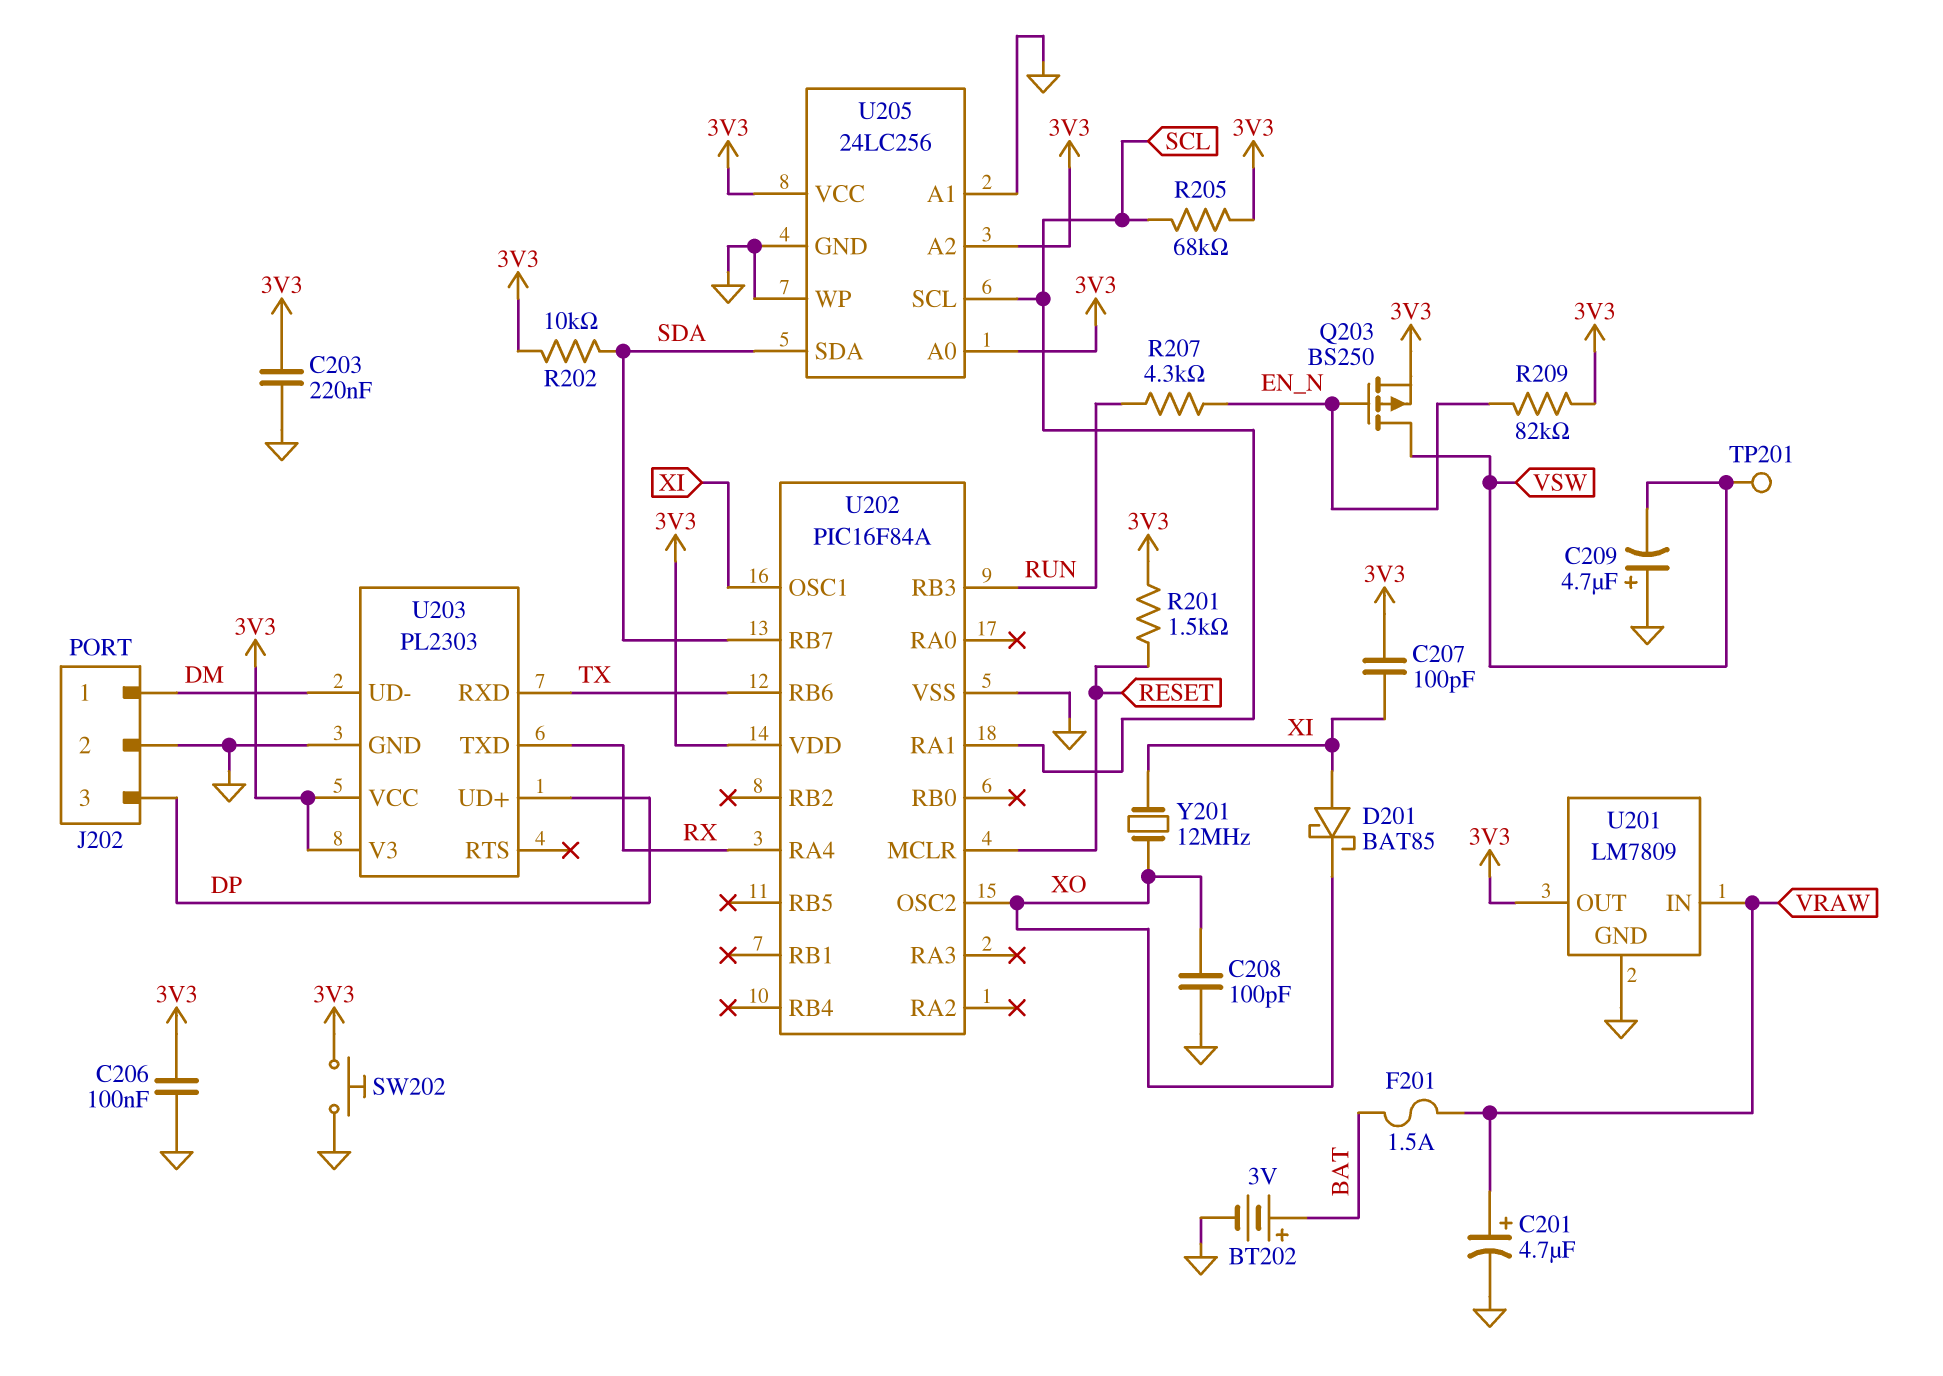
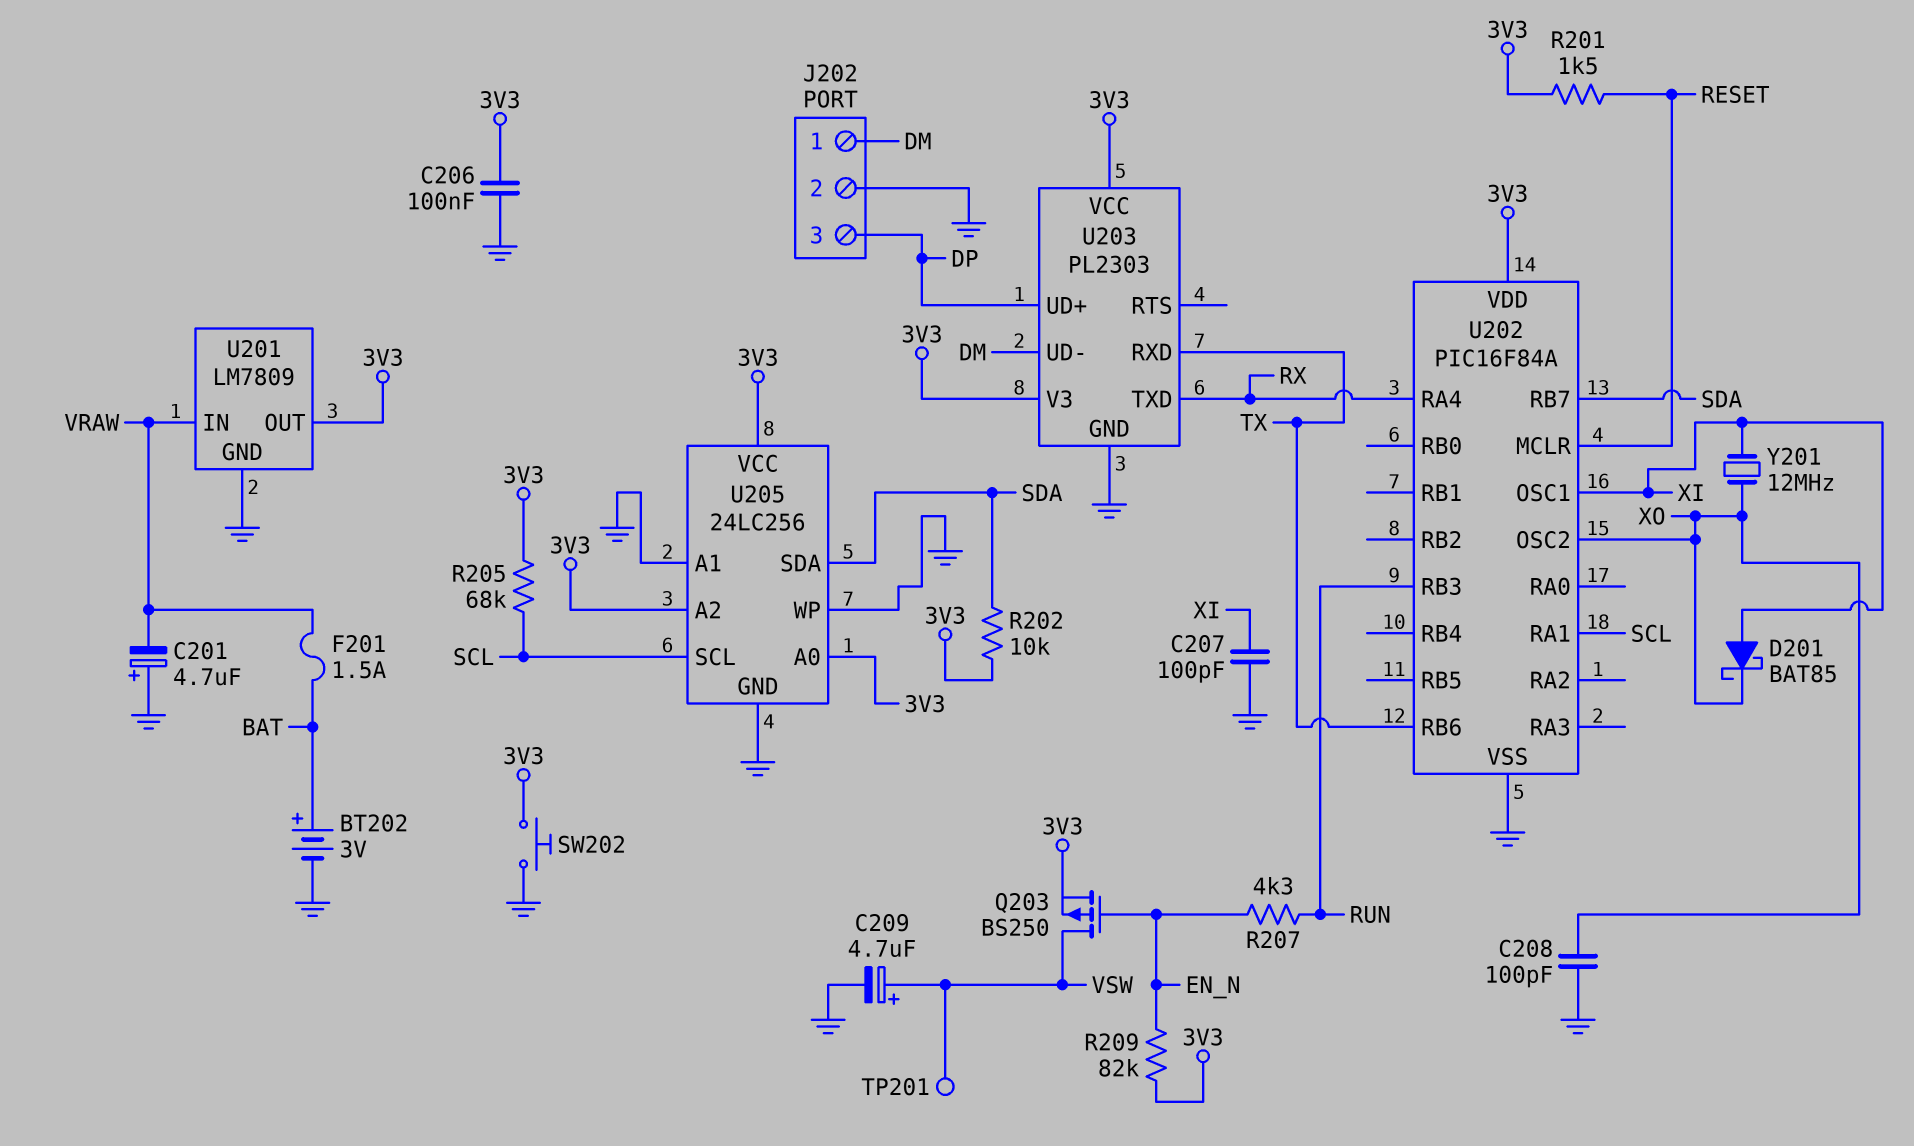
C201: 4.7uF (plus VRAW, minus GND) -> 4.7uF (plus GND, minus VRAW)
C203: 220nF (3V3, GND) -> none
C207: 100pF (3V3, XI) -> 100pF (GND, XI)
C209: 4.7uF (plus GND, minus VSW) -> 4.7uF (plus VSW, minus GND)

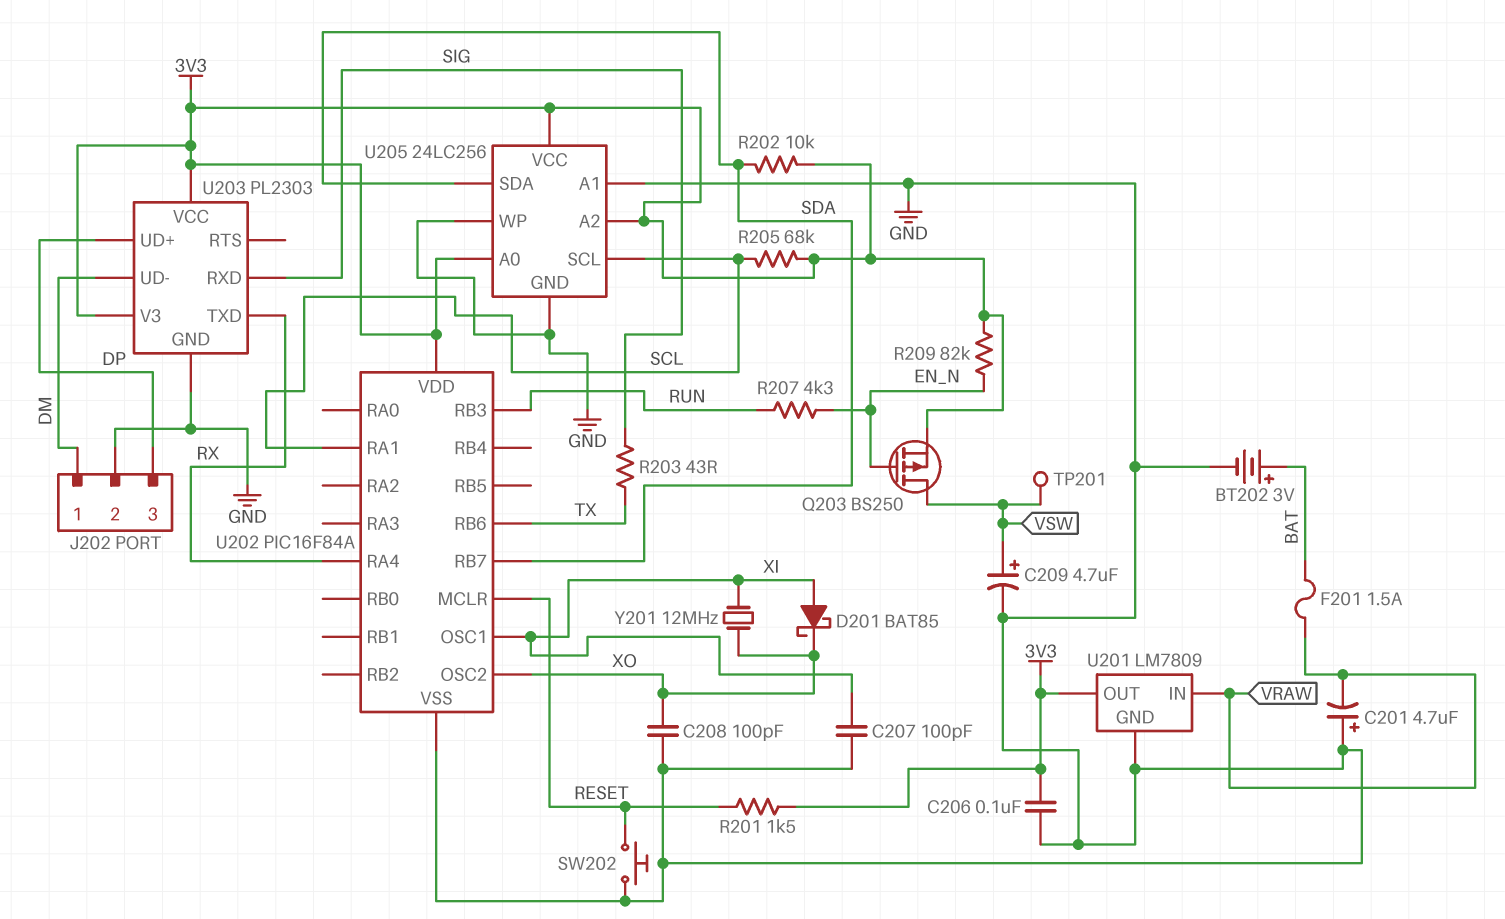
R203: none -> 43 (SIG, TX)
SW202: button (3V3, GND) -> button (GND, RESET)
U203 pin RXD: TX -> SIG

